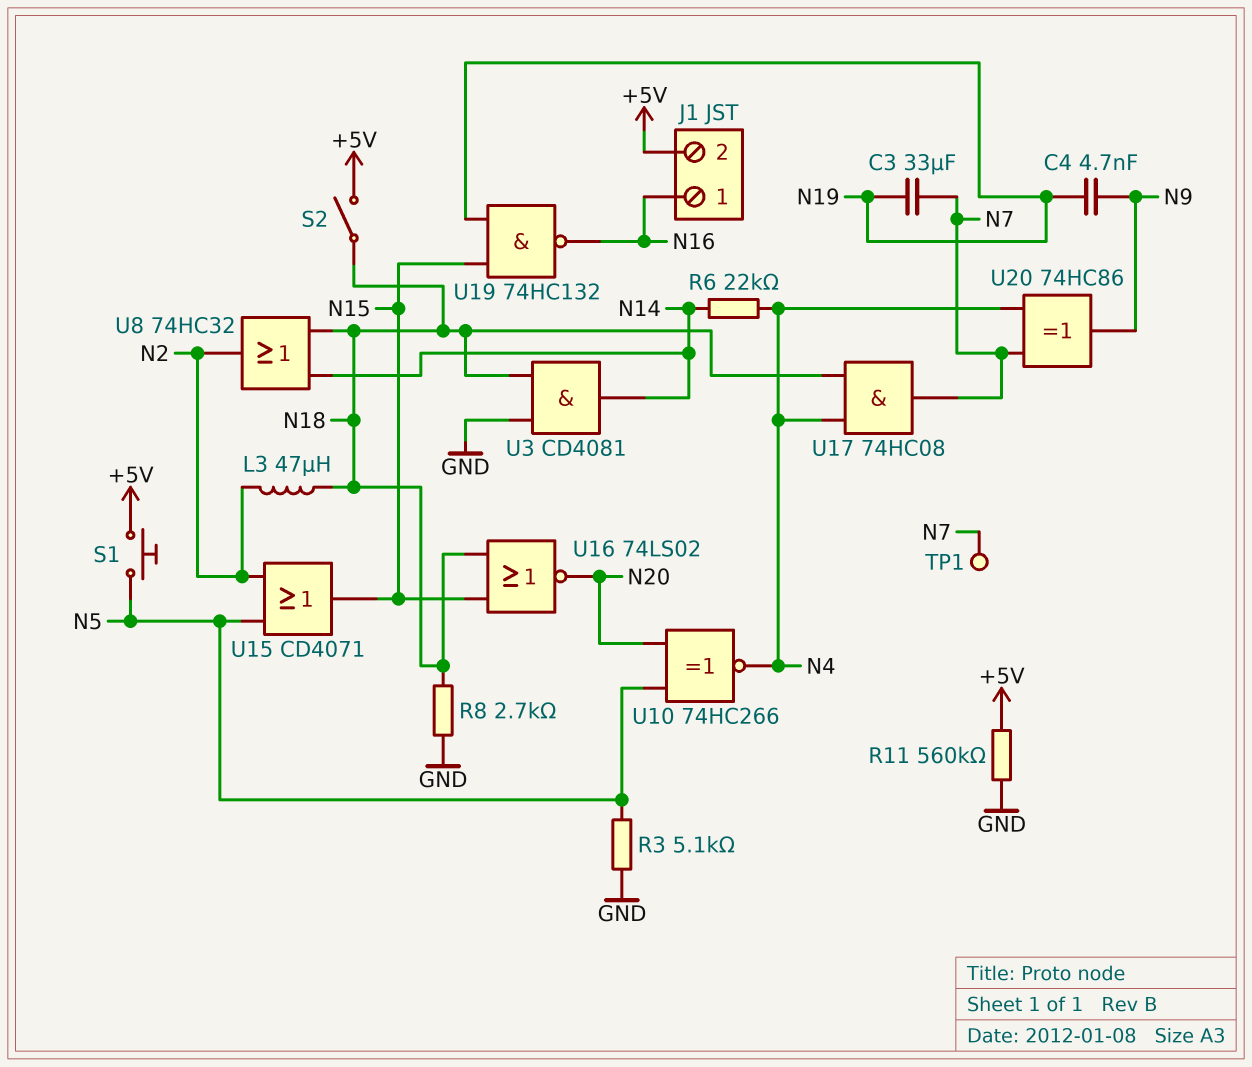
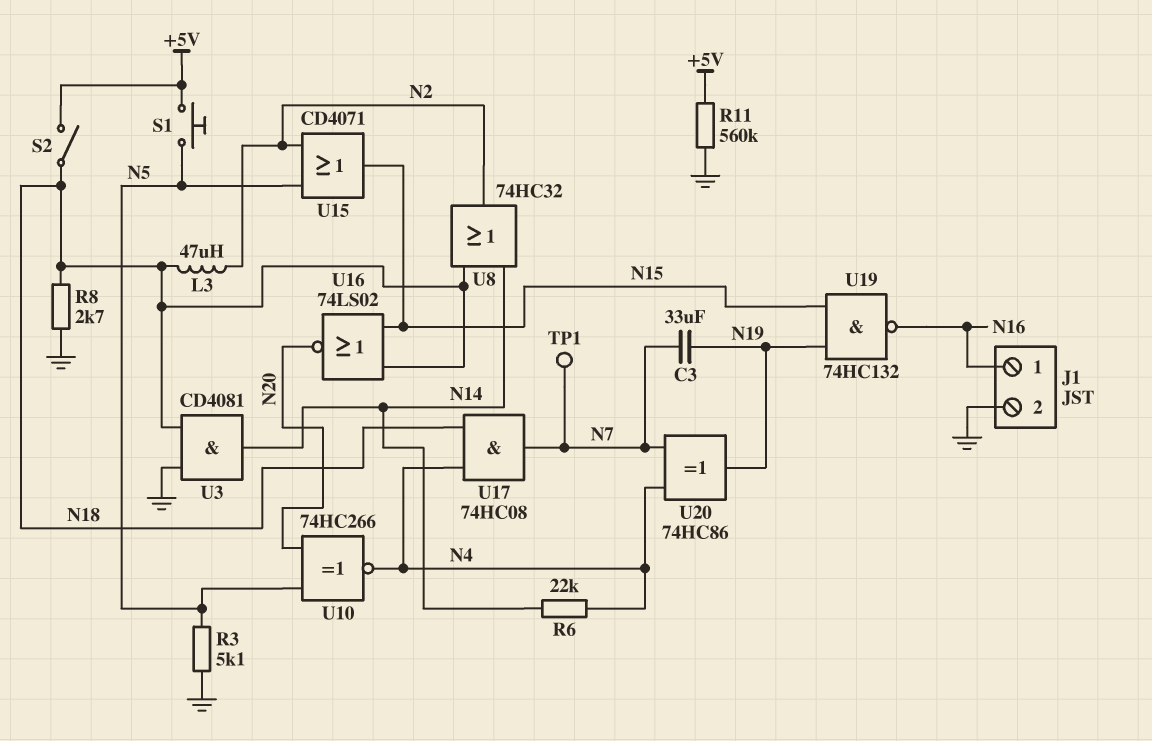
C4: 4.7nF (N9, N19) -> none
J1 pin 2: +5V -> GND
U20: XOR 74HC86 (in N4, in N7, out N9) -> XOR 74HC86 (in N4, in N7, out N19)

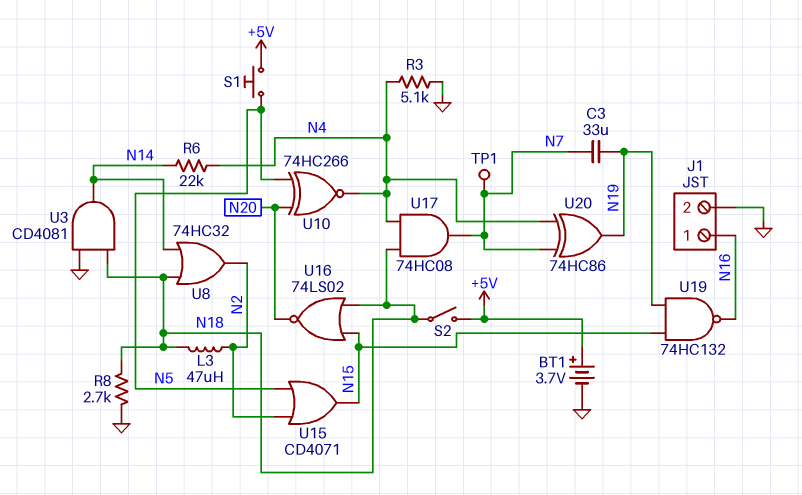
BT1: none -> 3.7V (plus +5V, minus GND)
R3: 5.1k (GND, N5) -> 5.1k (GND, N4)
R11: 560k (+5V, GND) -> none

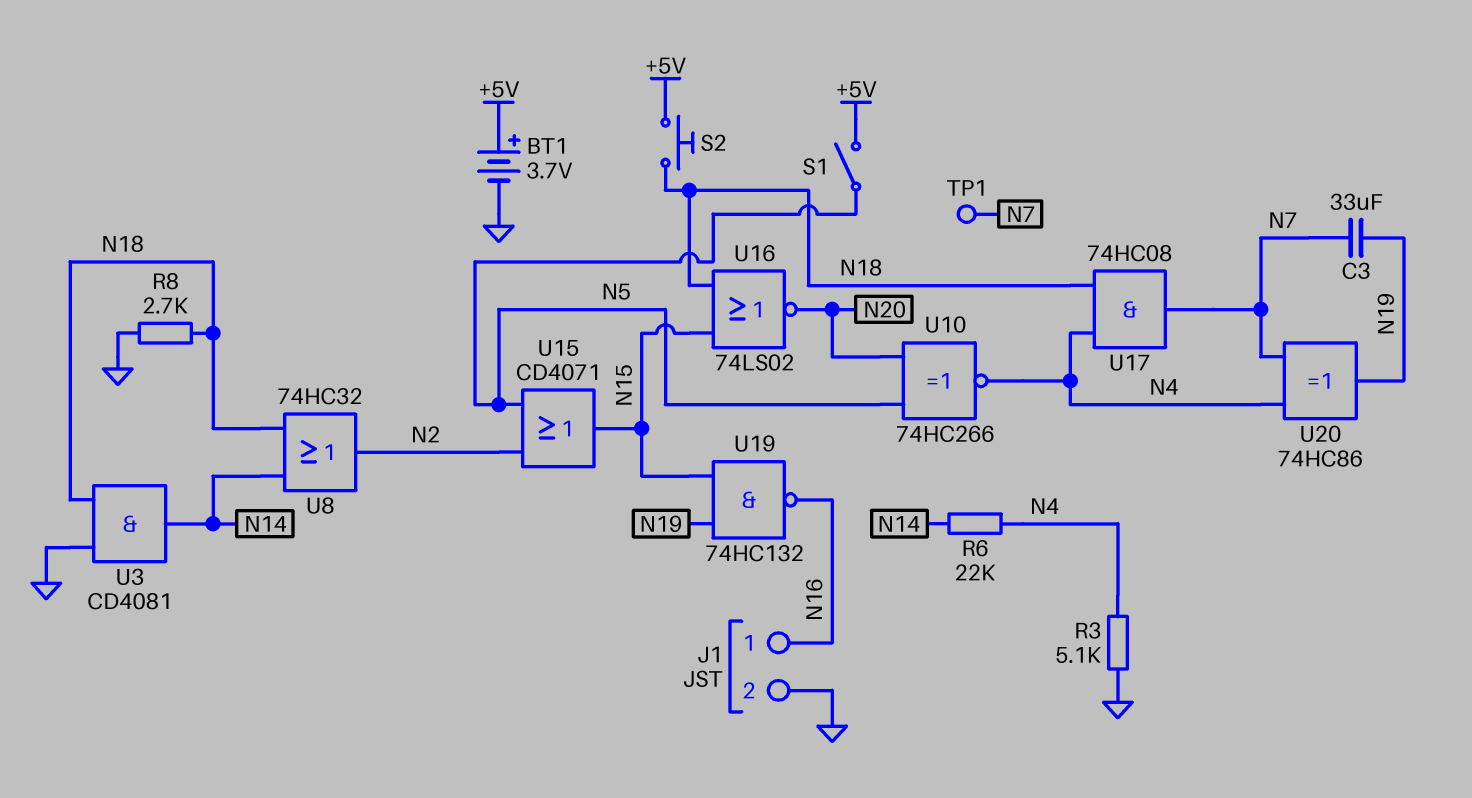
L3: 47uH (N2, N18) -> none
S1: button (+5V, N5) -> switch (+5V, N5)
S2: switch (+5V, N18) -> button (+5V, N18)

